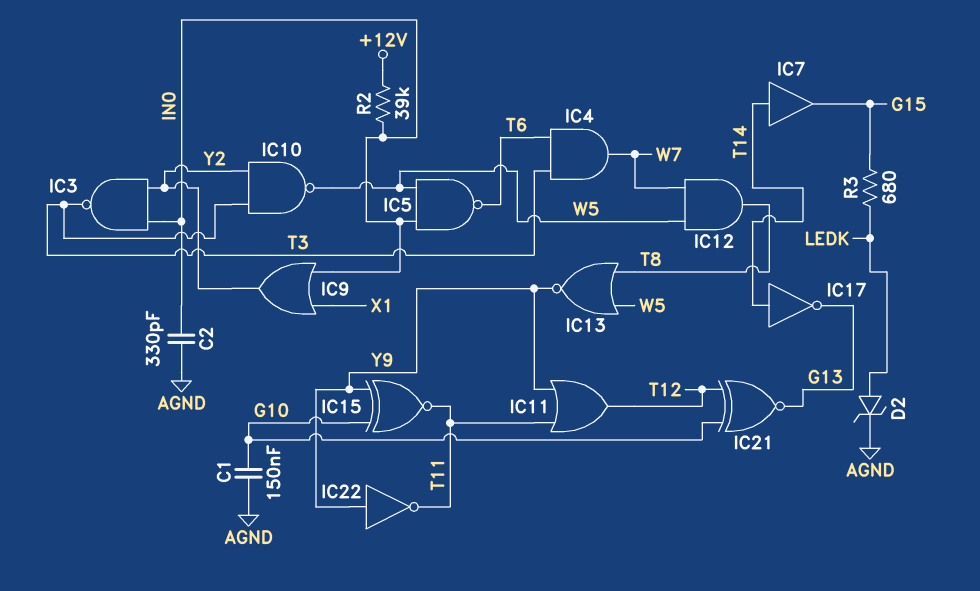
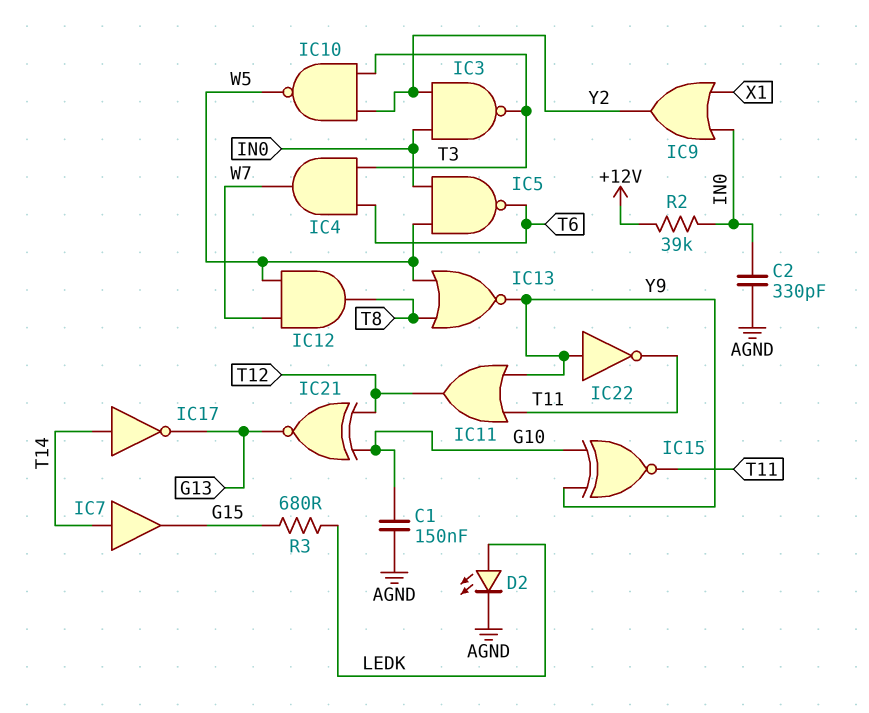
D2: zener (A LEDK, K AGND) -> LED (A LEDK, K AGND)

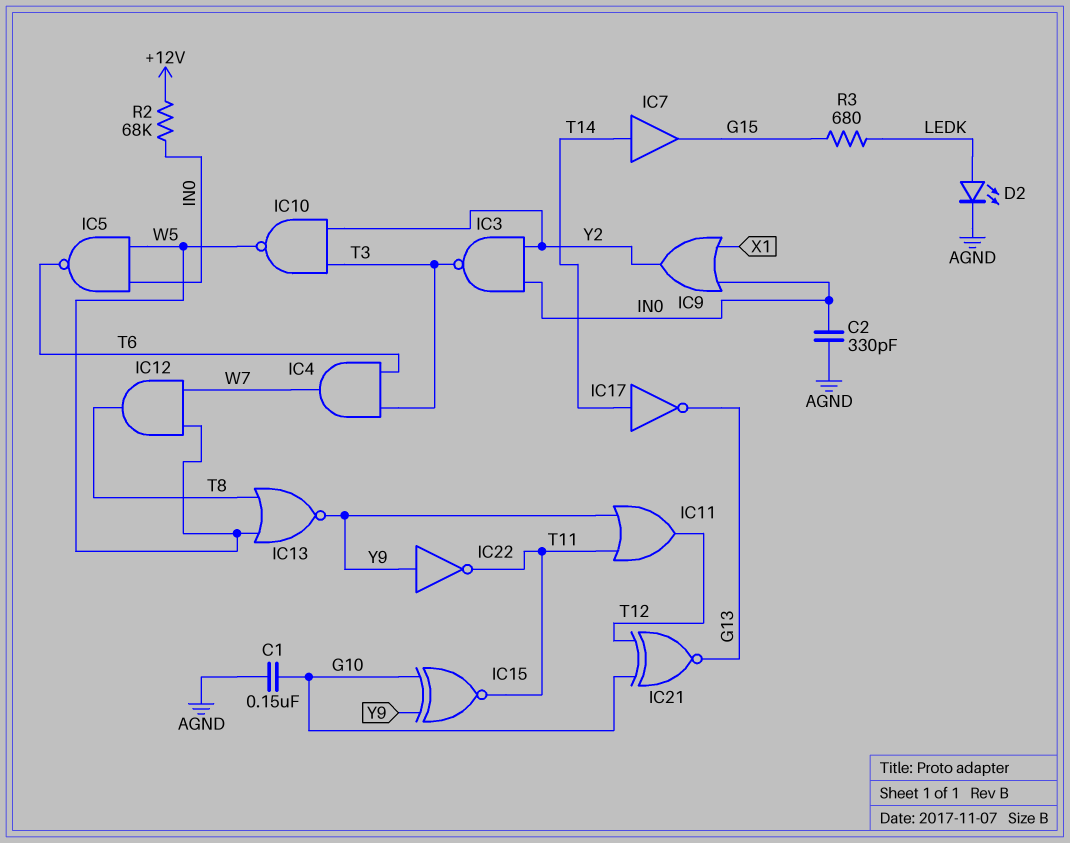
R2: 39k (+12V, IN0) -> 68k (+12V, IN0)

